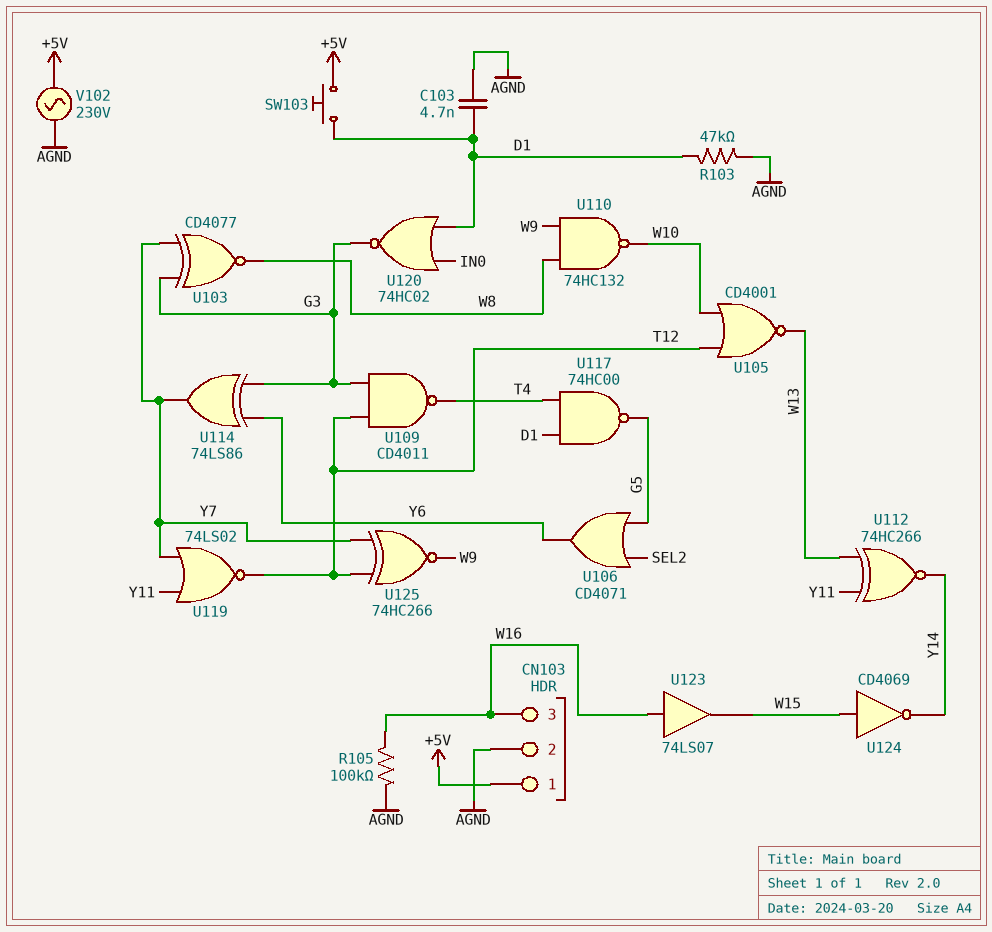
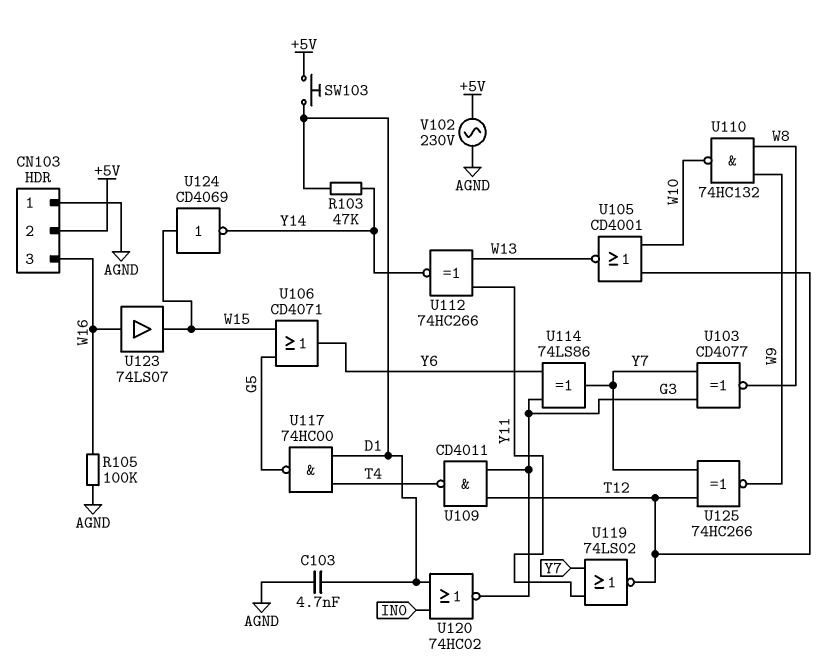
CN103 pin 1: +5V -> AGND
CN103 pin 2: AGND -> +5V
R103: 47k (AGND, D1) -> 47k (D1, Y14)
U106: OR CD4071 (in G5, in SEL2, out Y6) -> OR CD4071 (in G5, in W15, out Y6)

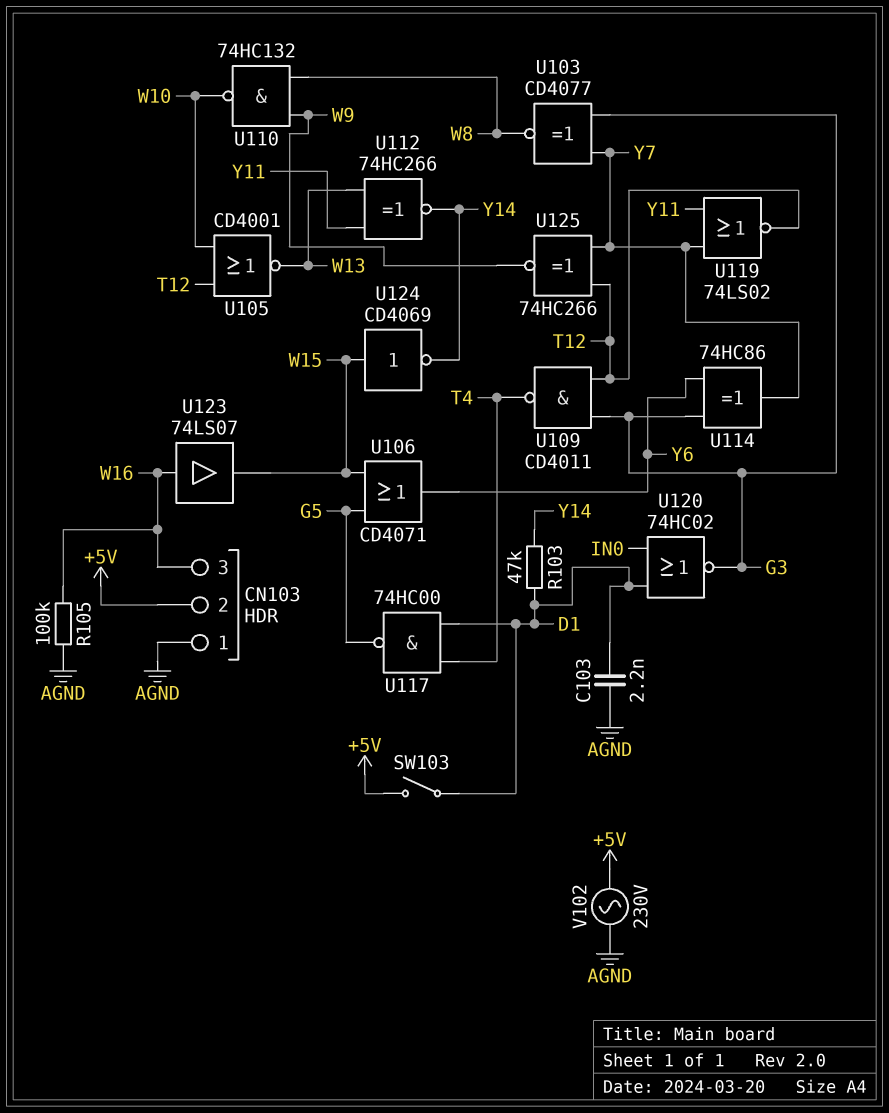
C103: 4.7nF (AGND, D1) -> 2.2nF (AGND, D1)
SW103: button (+5V, D1) -> switch (+5V, D1)
U114: XOR 74LS86 (in G3, in Y6, out Y7) -> XOR 74HC86 (in G3, in Y6, out Y7)

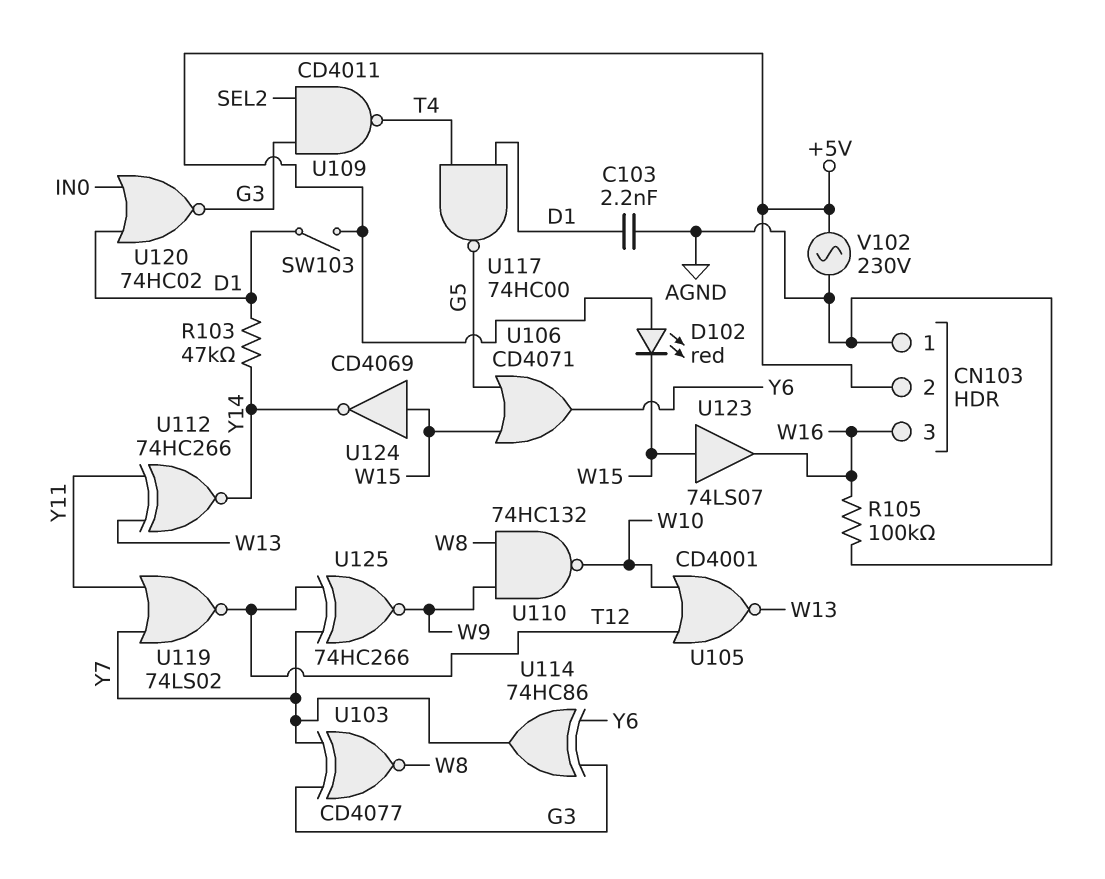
D102: none -> LED red (A +5V, K W15)
U109: NAND CD4011 (in G3, in T12, out T4) -> NAND CD4011 (in G3, in SEL2, out T4)
U123: buffer 74LS07 (in W16, out W15) -> buffer 74LS07 (in W15, out W16)

